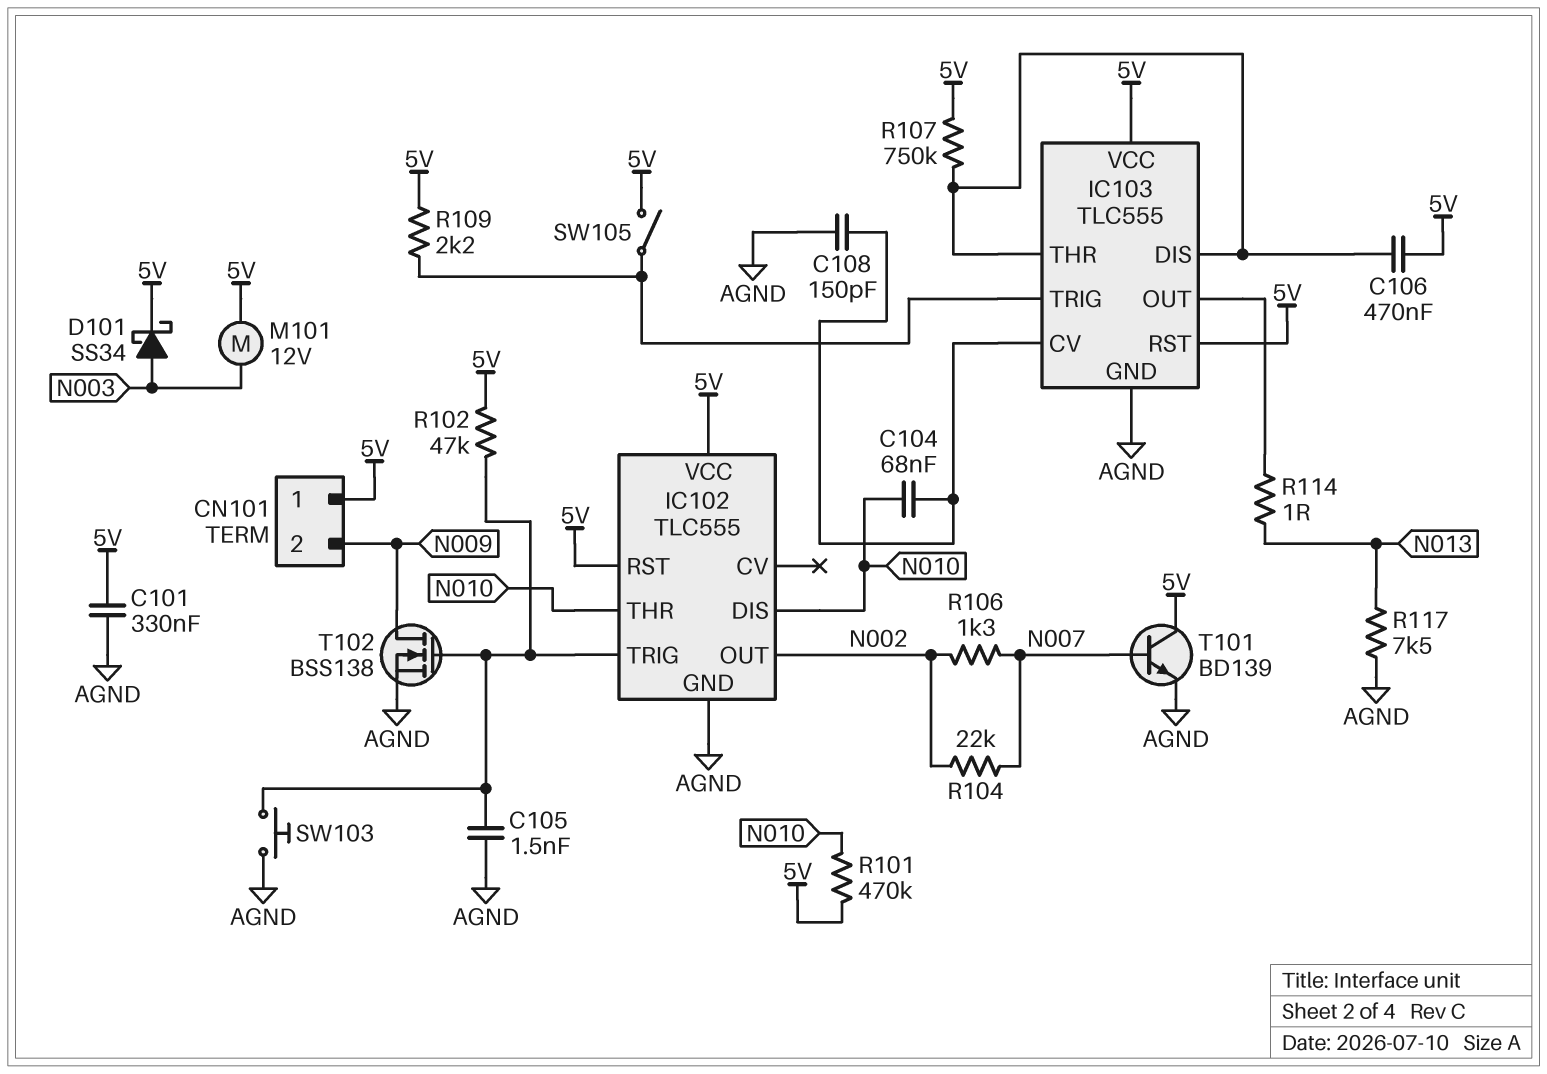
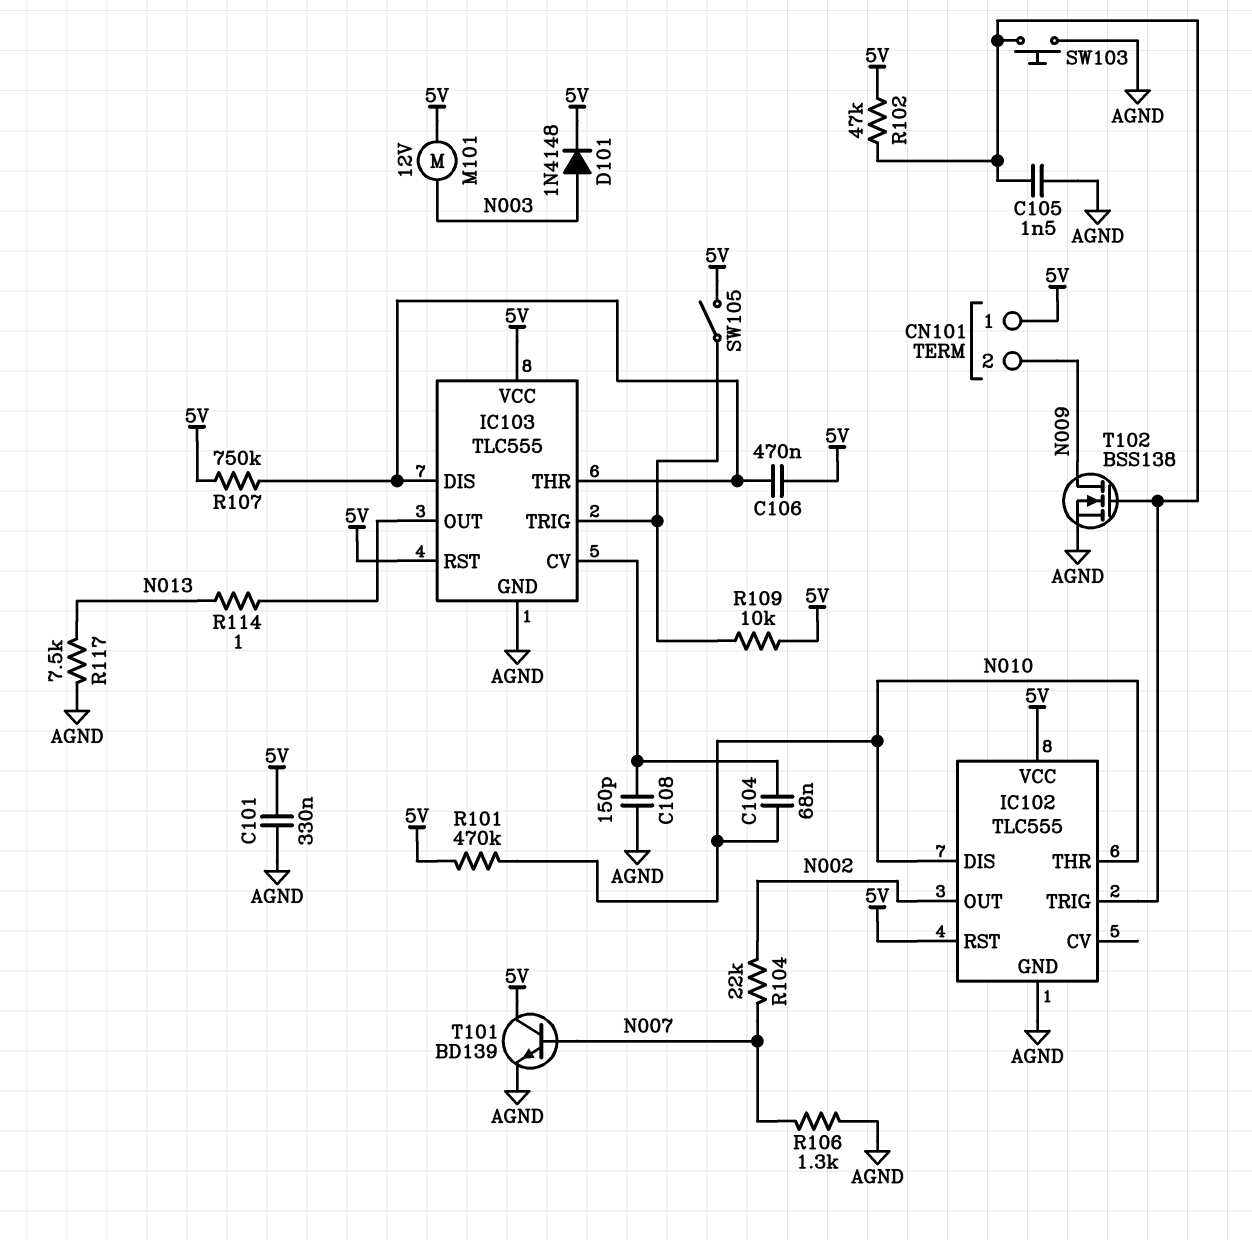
D101: schottky SS34 (A N003, K 5V) -> diode 1N4148 (A N003, K 5V)
R106: 1.3k (N002, N007) -> 1.3k (AGND, N007)
R109: 2.2k (5V, IC103/TRIG) -> 10k (5V, IC103/TRIG)

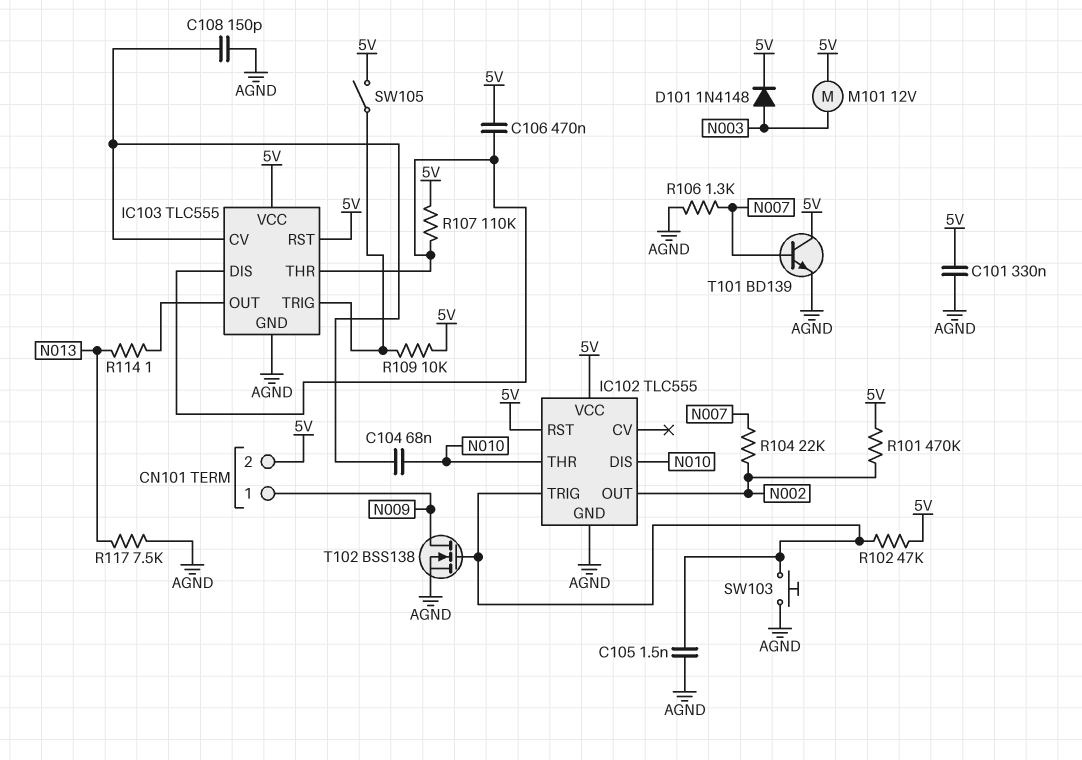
CN101 pin 1: 5V -> N009
CN101 pin 2: N009 -> 5V
R101: 470k (5V, N010) -> 470k (5V, N002)
R107: 750k (5V, IC103/DIS) -> 110k (5V, IC103/DIS)

